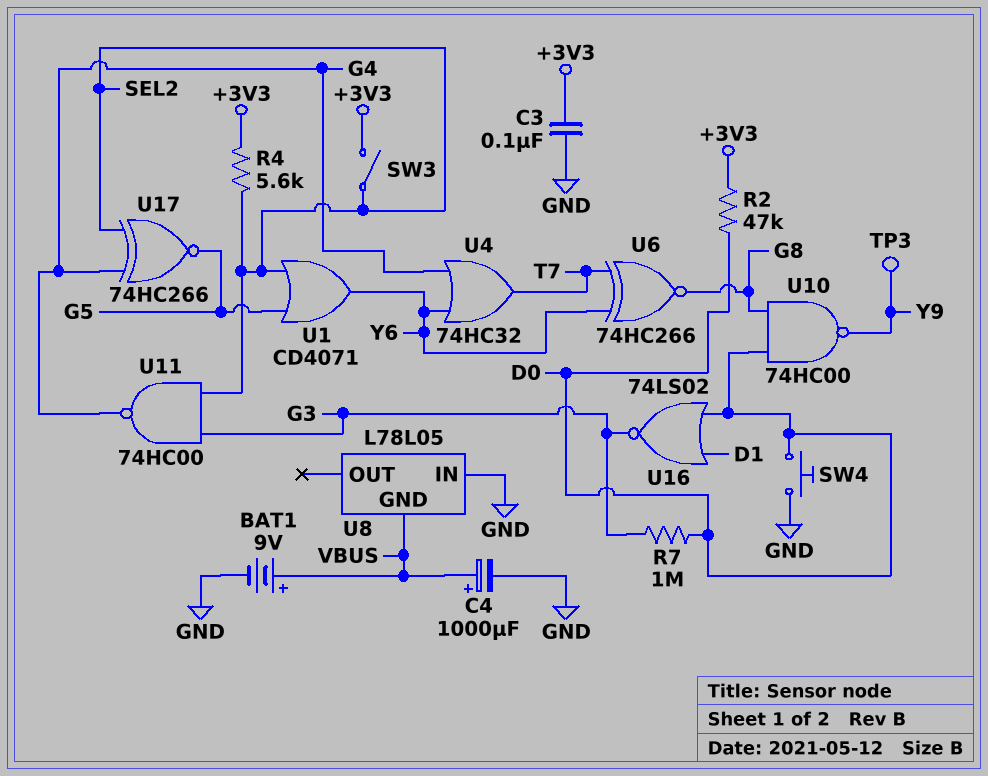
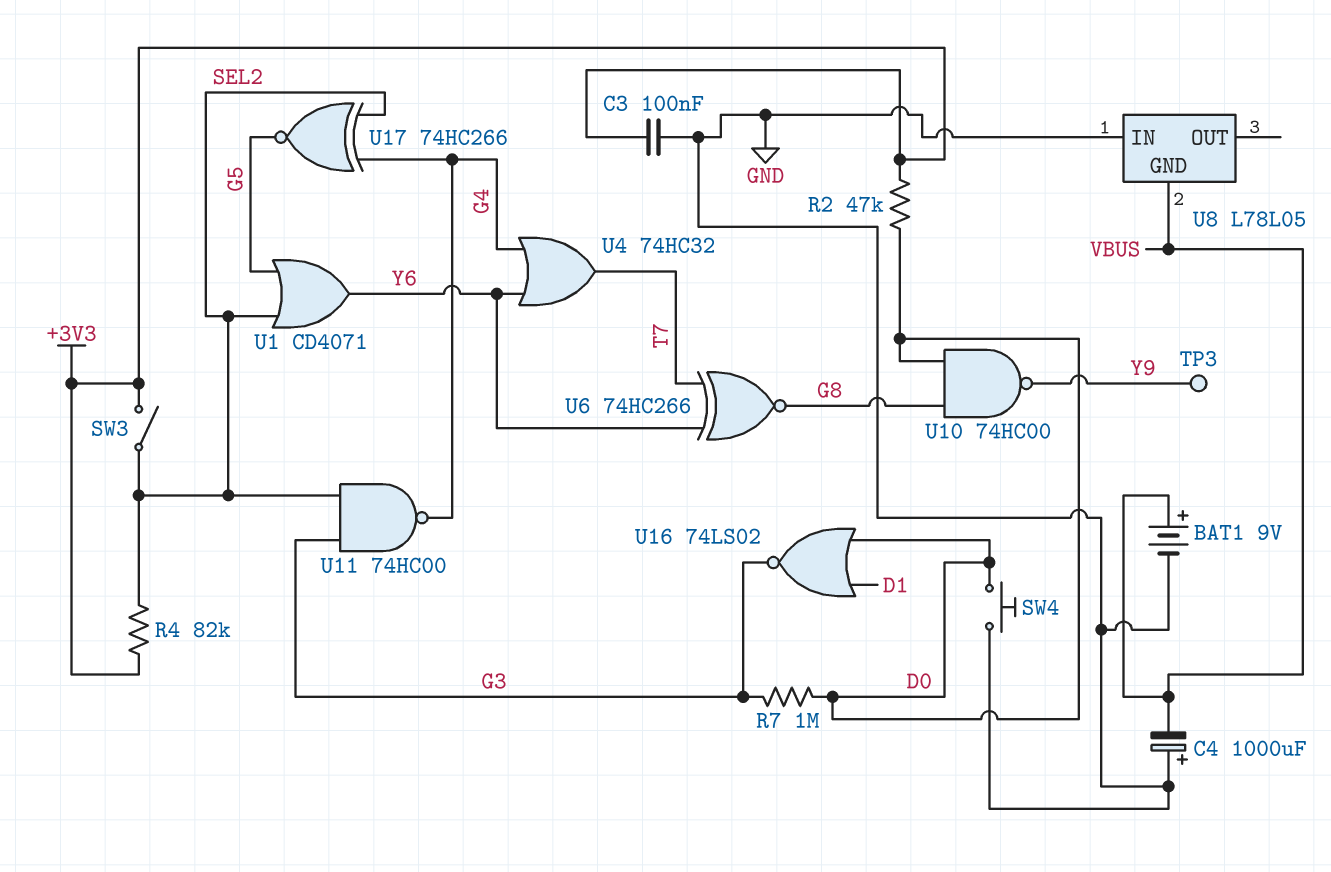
C4: 1000uF (plus VBUS, minus GND) -> 1000uF (plus GND, minus VBUS)
R4: 5.6k (+3V3, SEL2) -> 82k (+3V3, SEL2)

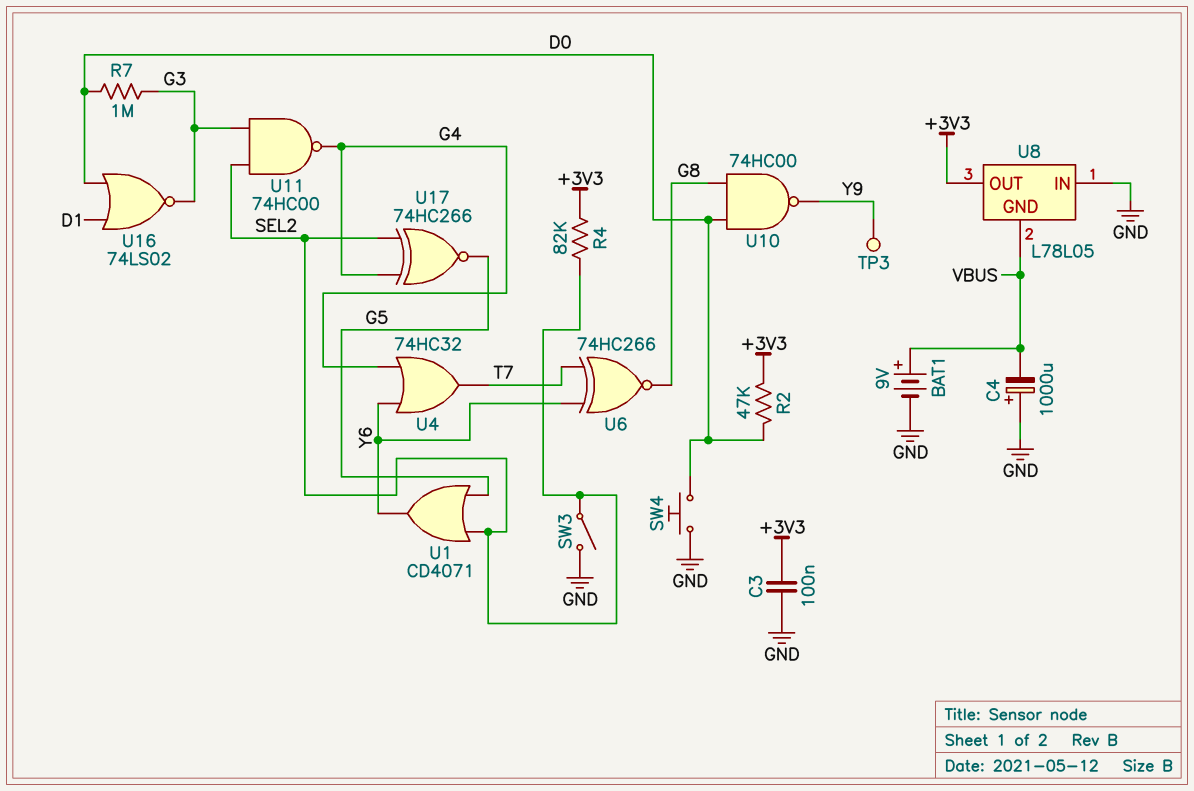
SW3: switch (+3V3, SEL2) -> switch (GND, SEL2)
U8 pin OUT: none -> +3V3

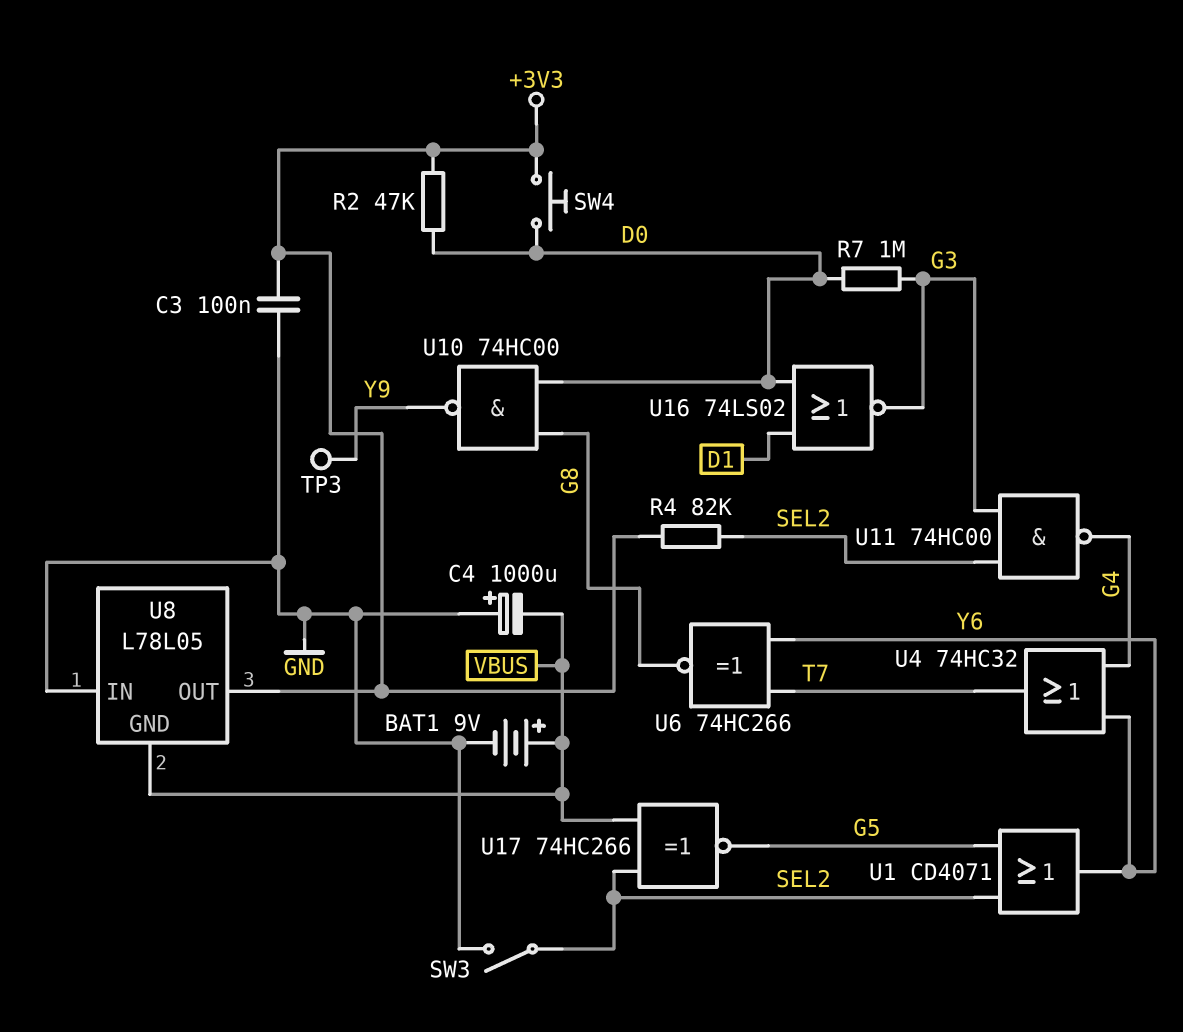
SW4: button (D0, GND) -> button (+3V3, D0)
U17: XNOR 74HC266 (in G4, in SEL2, out G5) -> XNOR 74HC266 (in SEL2, in VBUS, out G5)

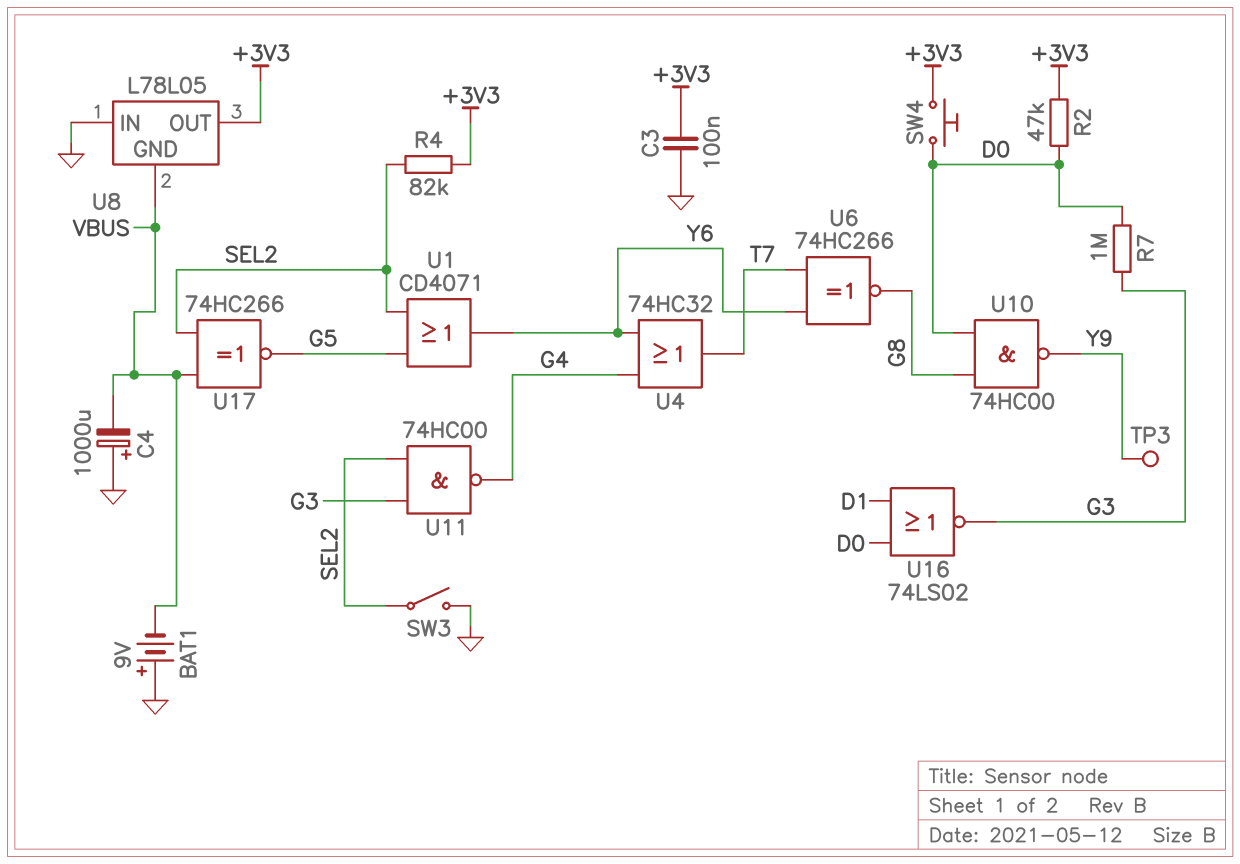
BAT1: 9V (plus VBUS, minus GND) -> 9V (plus GND, minus VBUS)

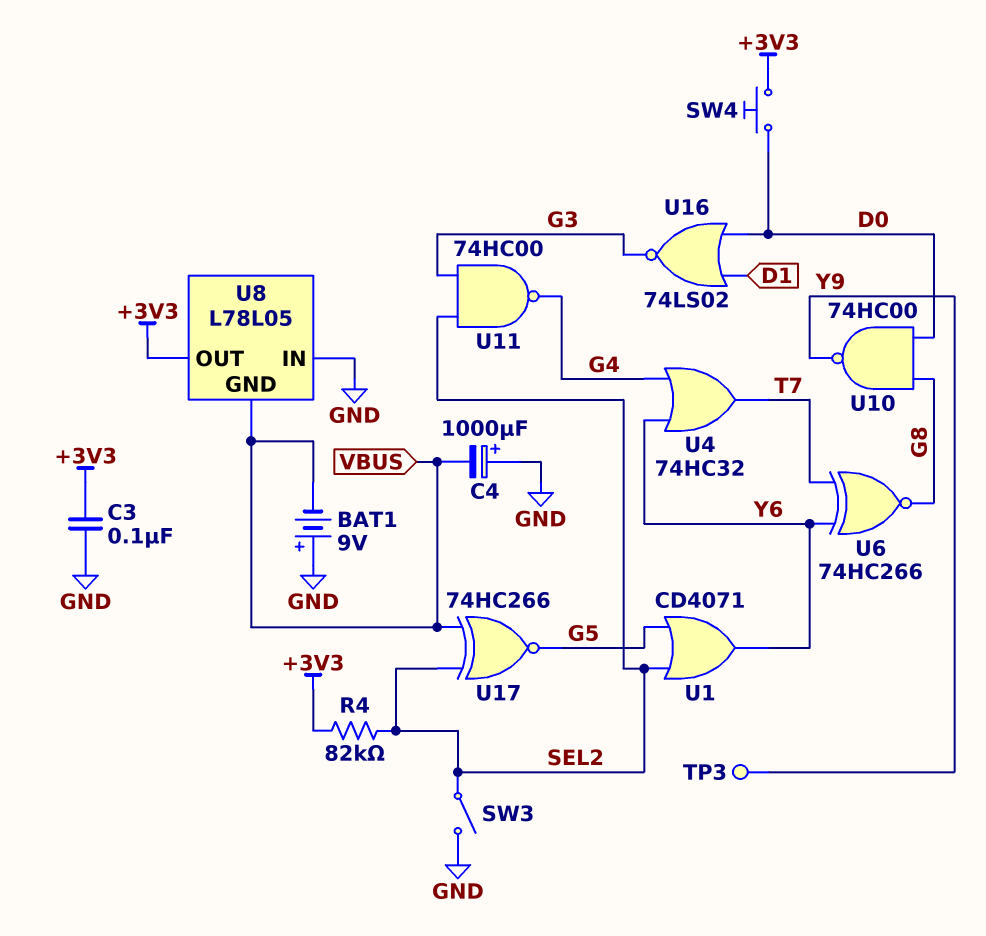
R2: 47k (+3V3, D0) -> none
R7: 1M (D0, G3) -> none

